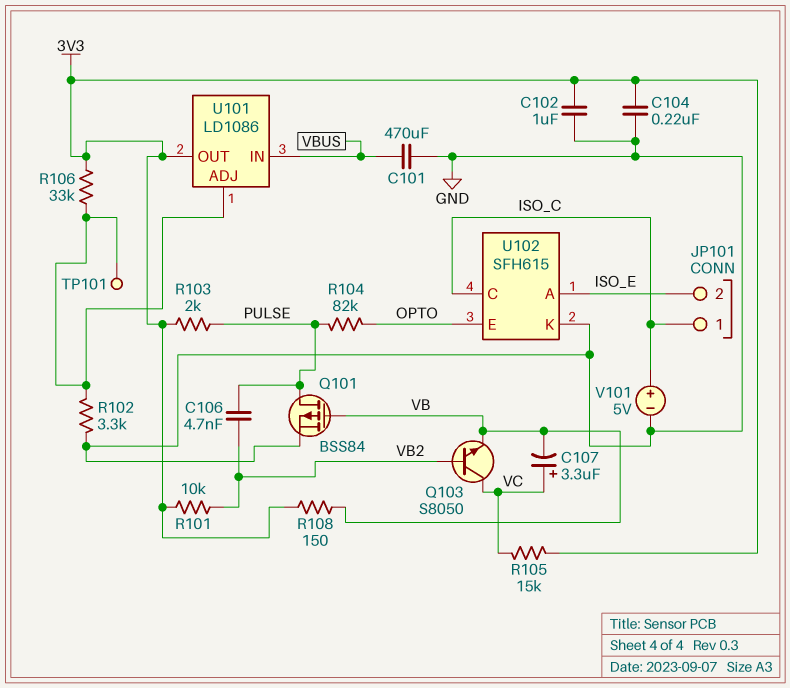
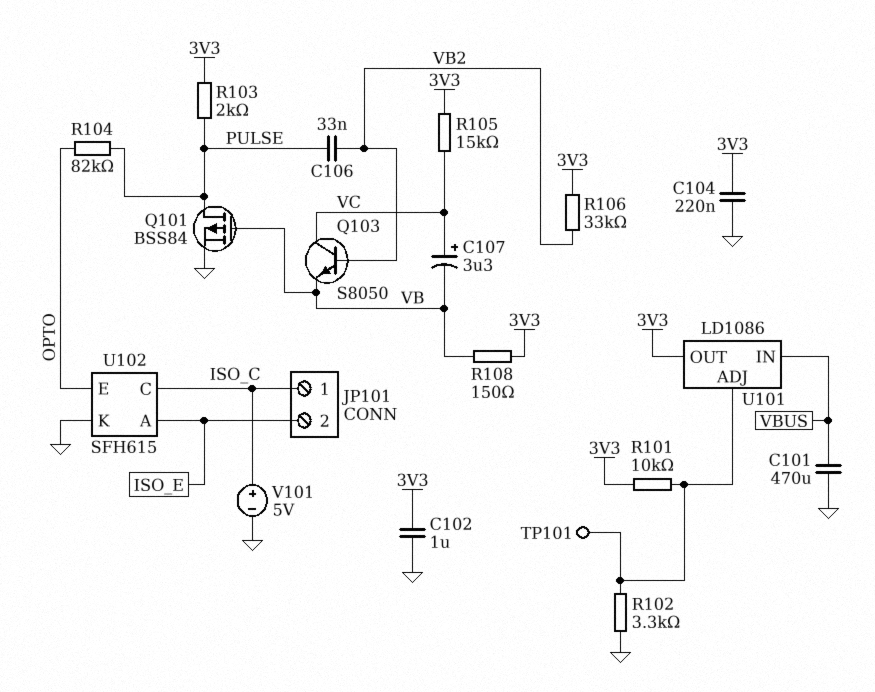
C106: 4.7nF (PULSE, VB2) -> 33nF (PULSE, VB2)
R101: 10k (3V3, VB2) -> 10k (3V3, U101/ADJ)
R106: 33k (3V3, U101/ADJ) -> 33k (3V3, VB2)

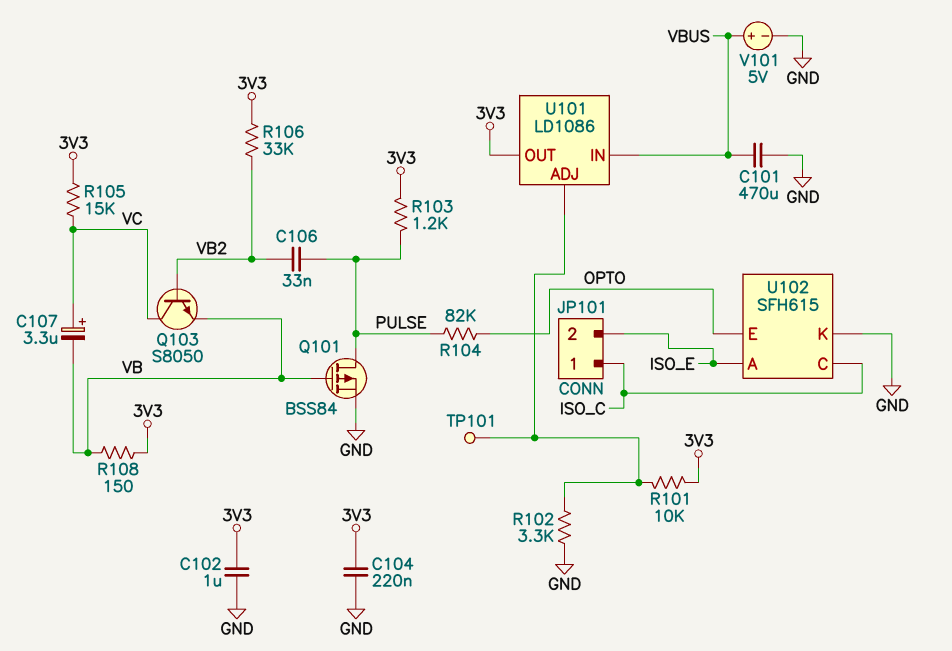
R103: 2k (3V3, PULSE) -> 1.2k (3V3, PULSE)
V101: 5V (plus ISO_C, minus GND) -> 5V (plus VBUS, minus GND)

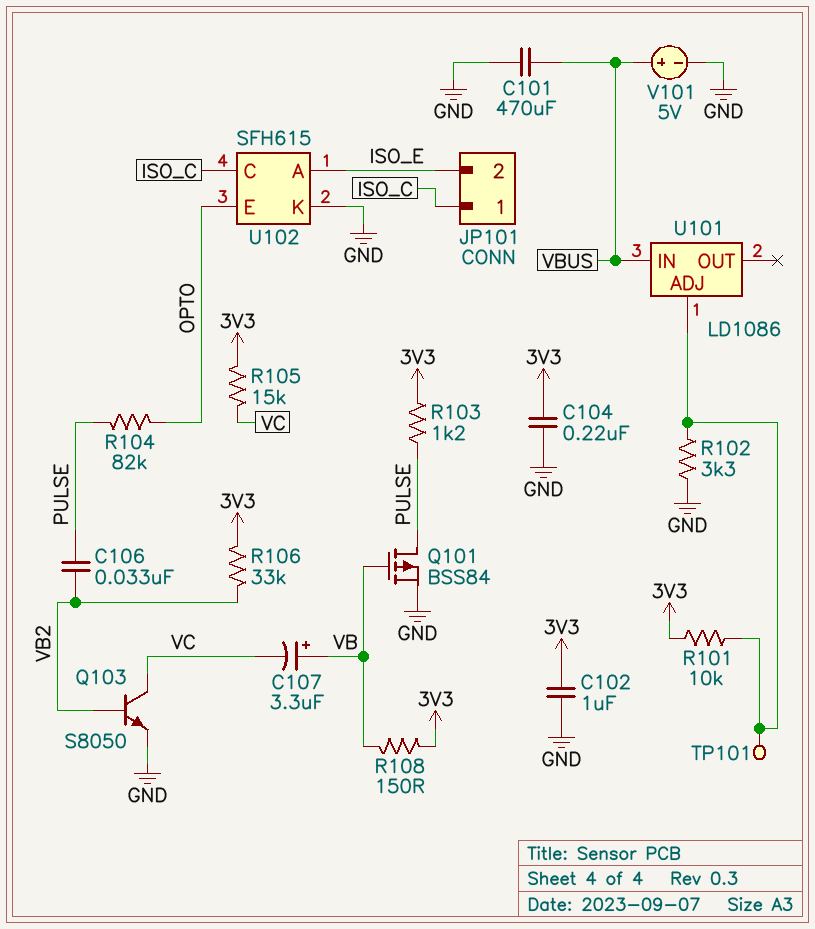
C107: 3.3uF (plus VC, minus VB) -> 3.3uF (plus VB, minus VC)
Q103: NPN S8050 (B VB2, C VC, E VB) -> NPN S8050 (B VB2, C VC, E GND)
U101 pin OUT: 3V3 -> none

